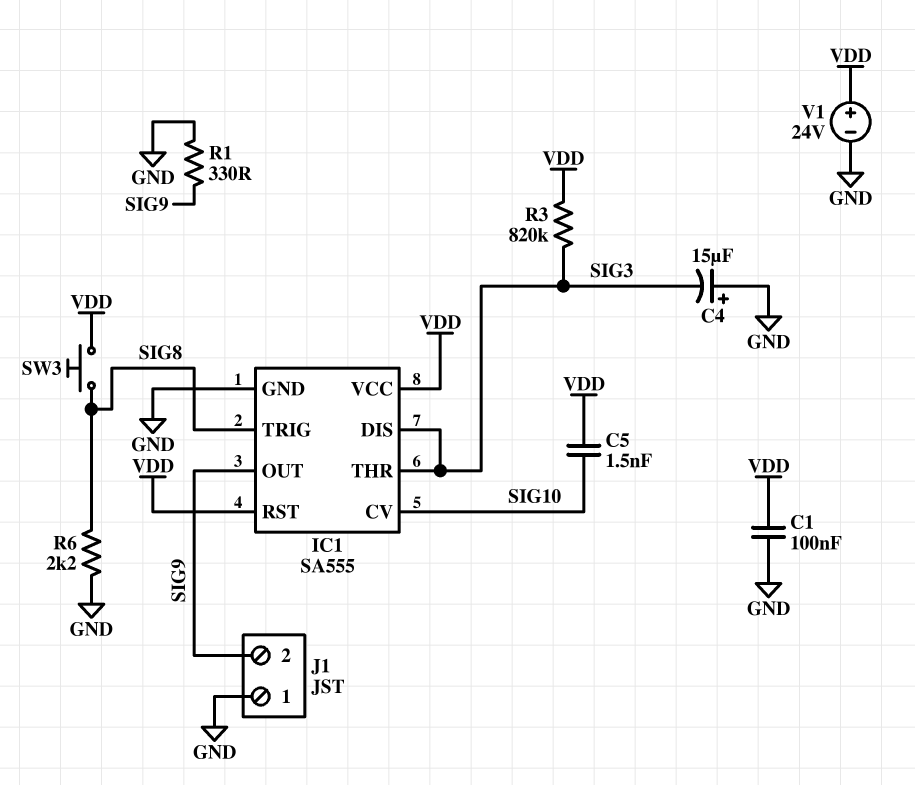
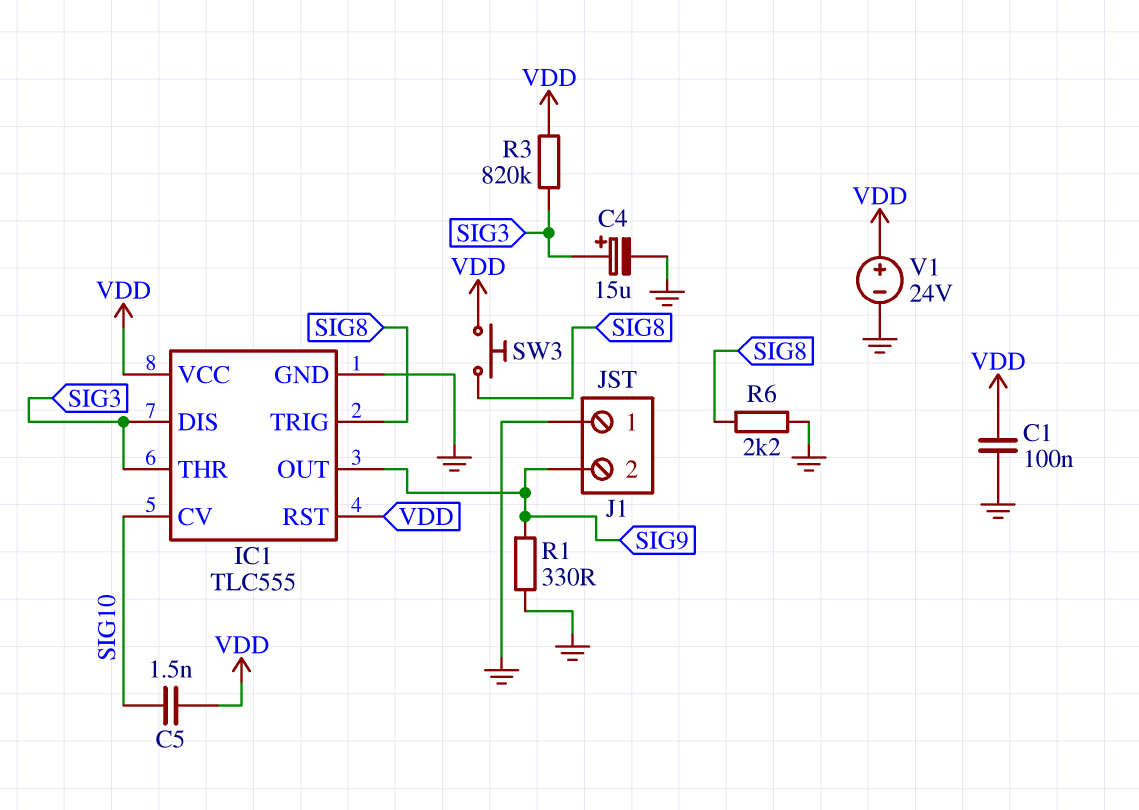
C4: 15uF (plus GND, minus SIG3) -> 15uF (plus SIG3, minus GND)
IC1: SA555 -> TLC555

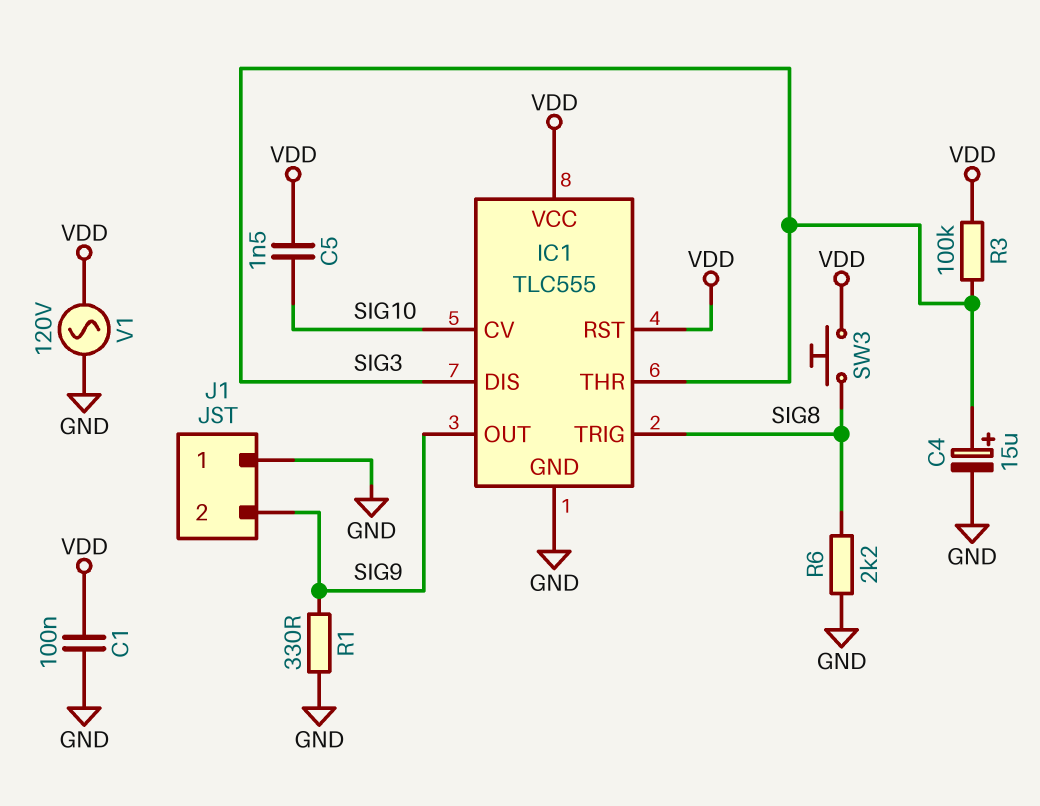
R3: 820k (SIG3, VDD) -> 100k (SIG3, VDD)
V1: 24V (plus VDD, minus GND) -> AC 120V (GND, VDD)

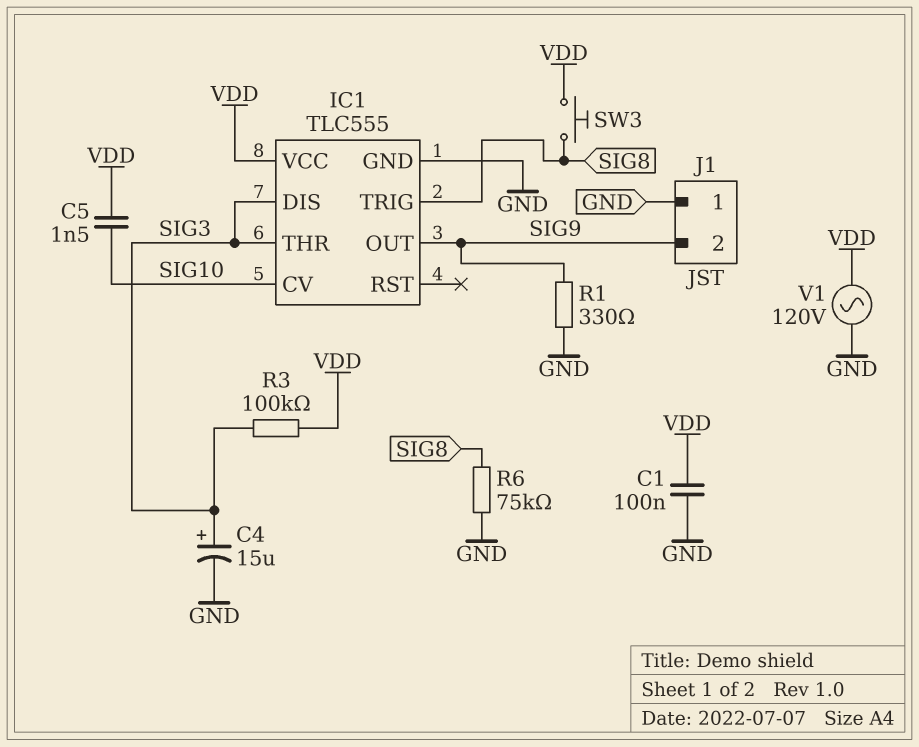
IC1 pin RST: VDD -> none
R6: 2.2k (GND, SIG8) -> 75k (GND, SIG8)

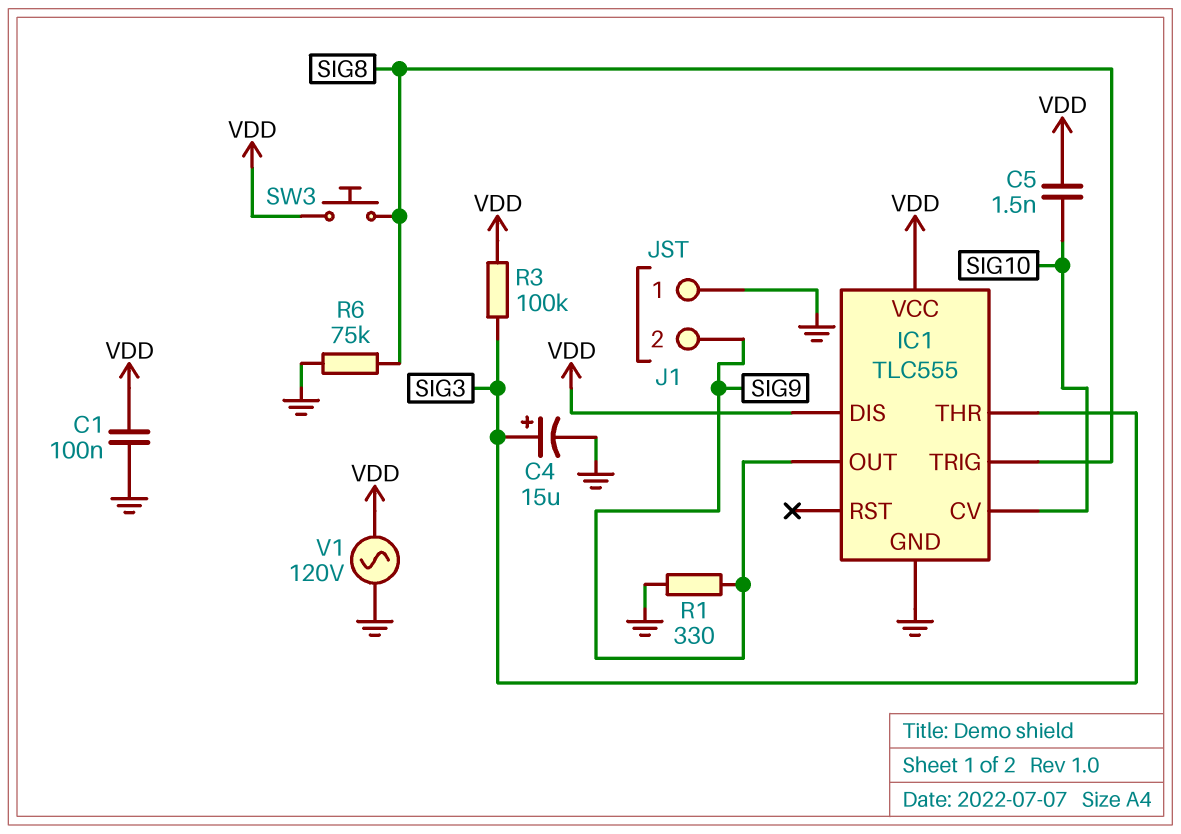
IC1 pin DIS: SIG3 -> VDD

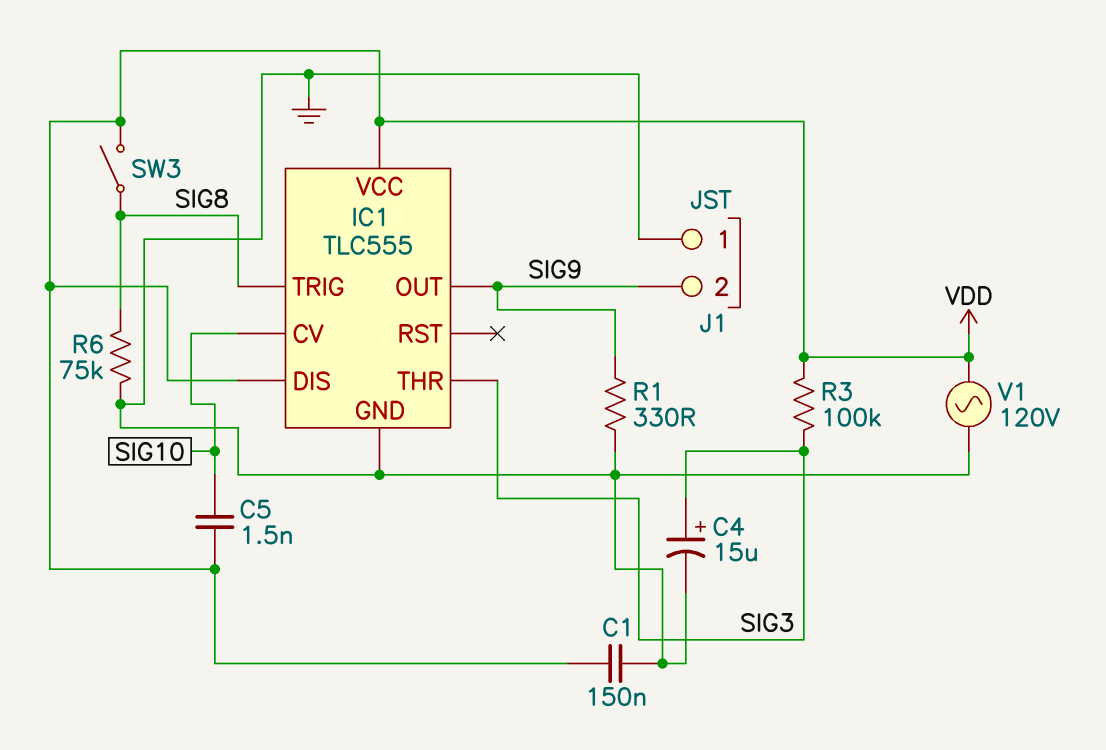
C1: 100nF (GND, VDD) -> 150nF (GND, VDD)
SW3: button (SIG8, VDD) -> switch (SIG8, VDD)

